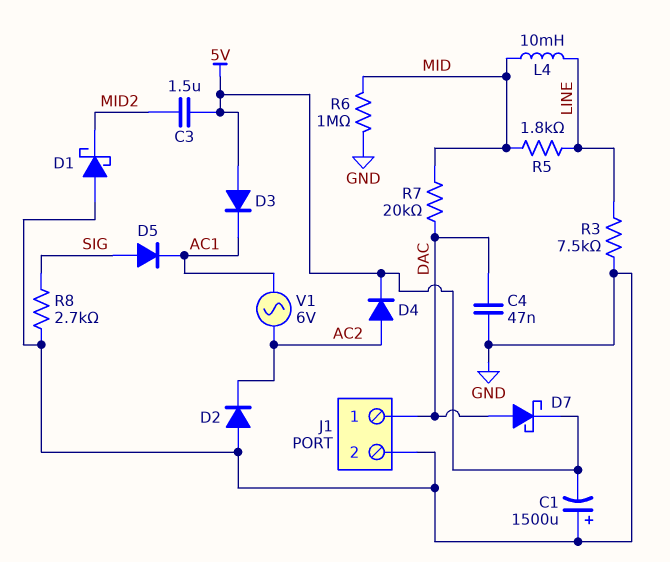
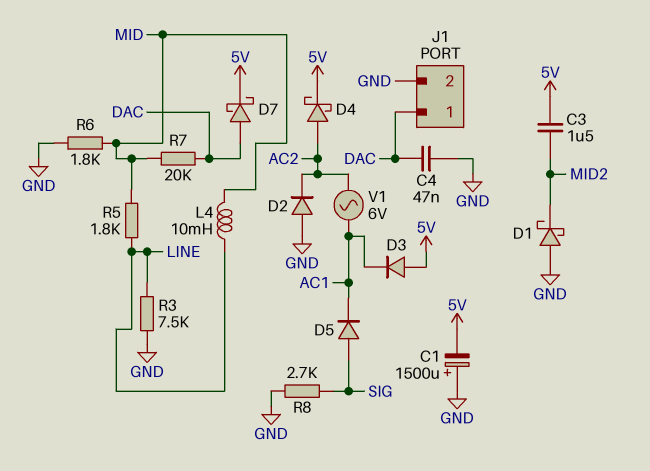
D4: diode (A AC2, K 5V) -> schottky (A AC2, K 5V)
R6: 1M (GND, MID) -> 1.8k (GND, MID)

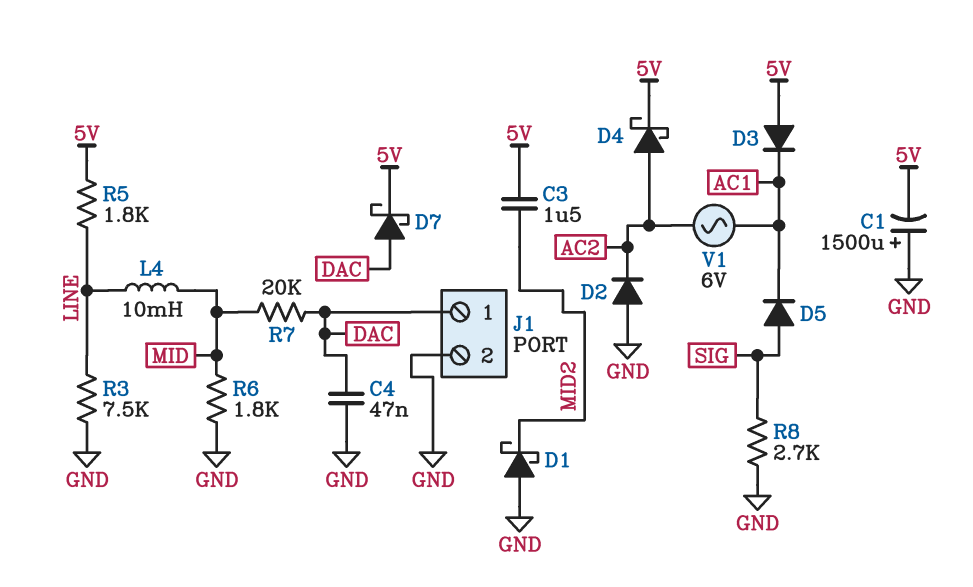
R5: 1.8k (LINE, MID) -> 1.8k (5V, LINE)

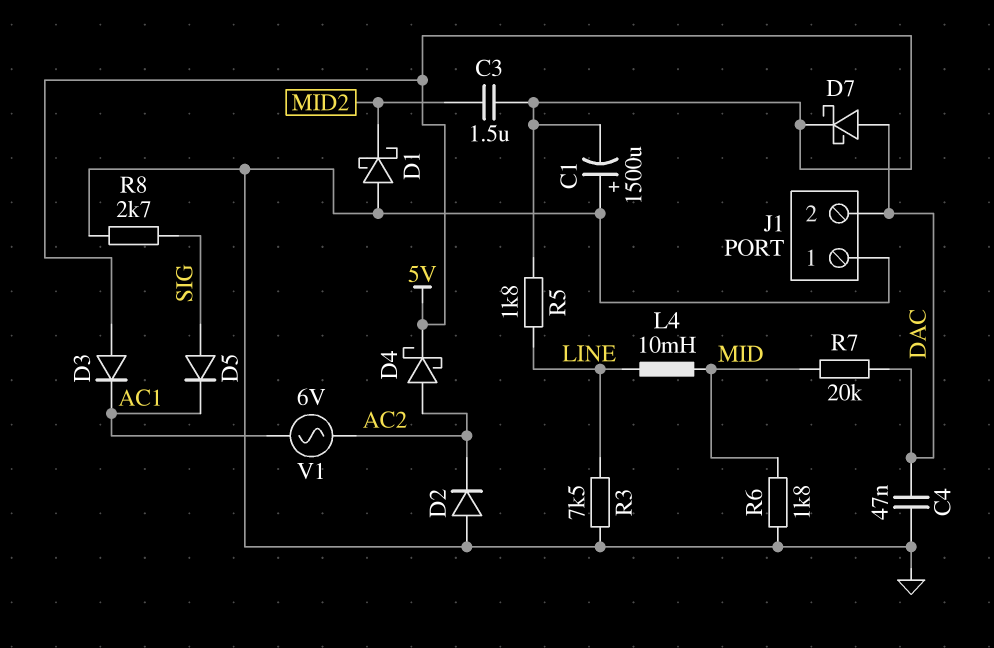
J1 pin 1: DAC -> GND
J1 pin 2: GND -> DAC

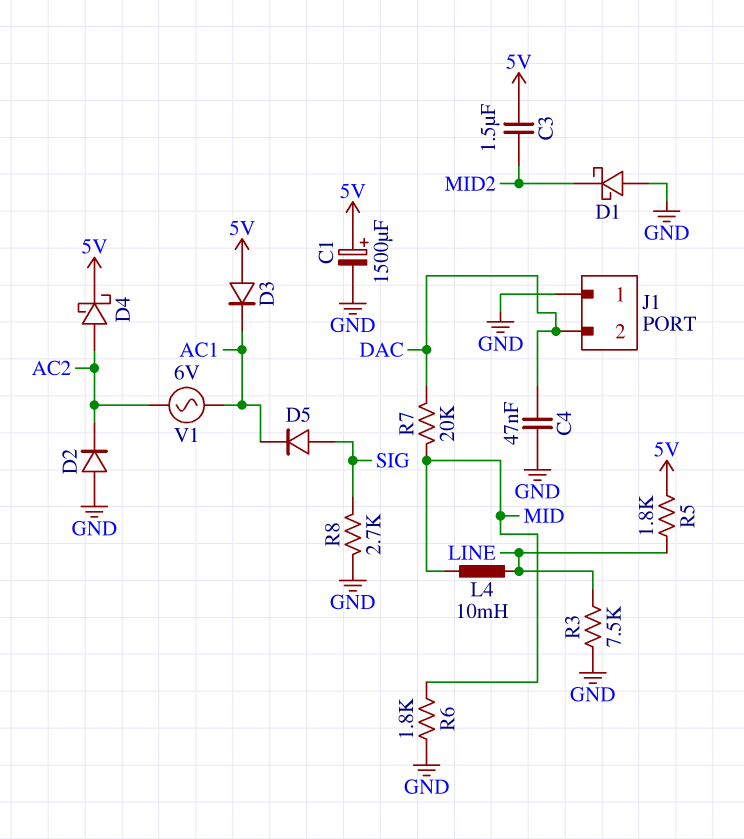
C1: 1500uF (plus GND, minus 5V) -> 1500uF (plus 5V, minus GND)
D7: schottky (A DAC, K 5V) -> none

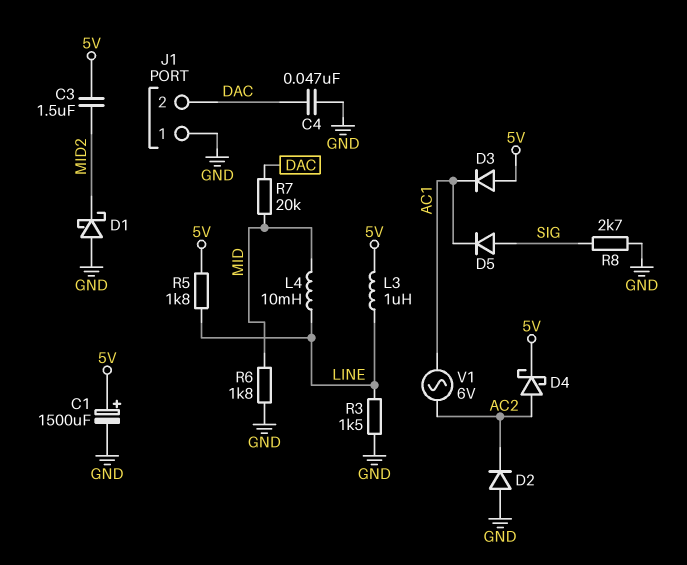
L3: none -> 1uH (5V, LINE)
R3: 7.5k (GND, LINE) -> 1.5k (GND, LINE)

